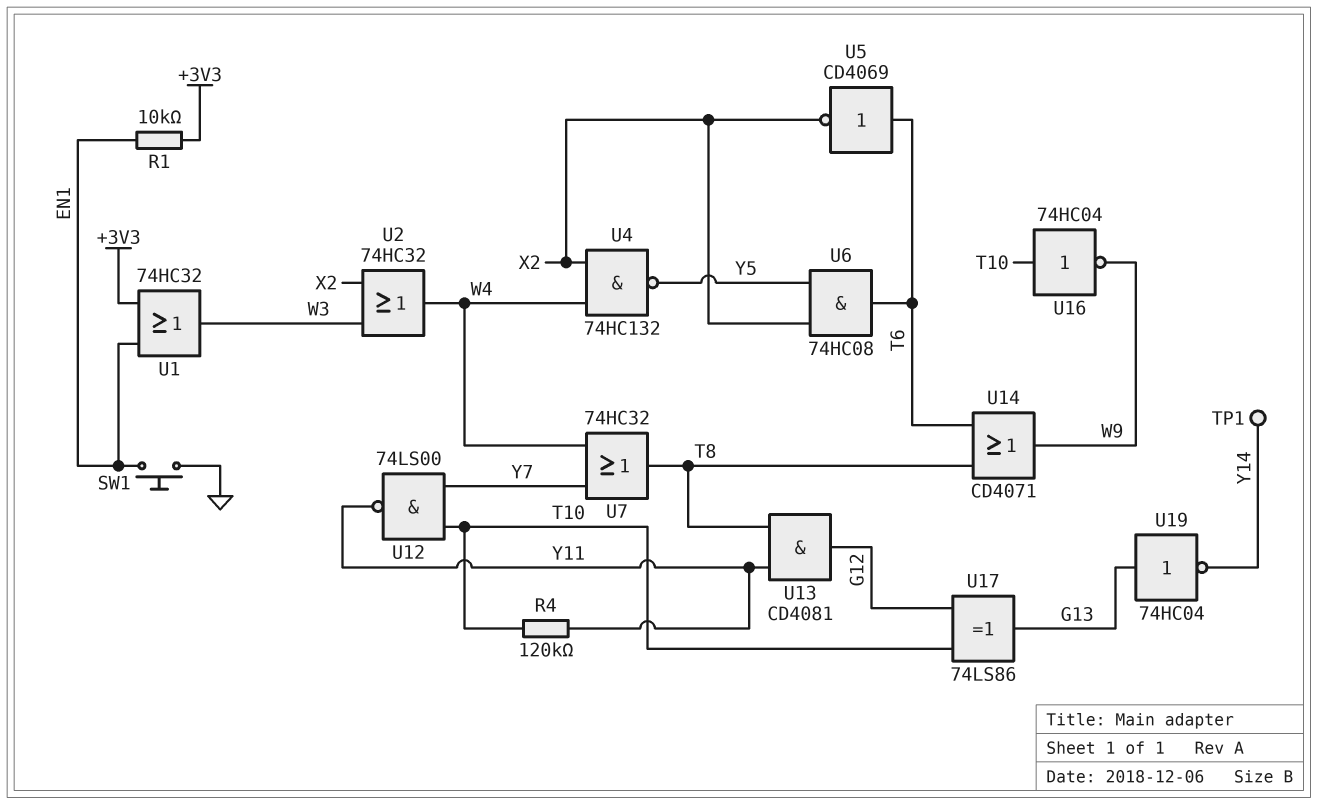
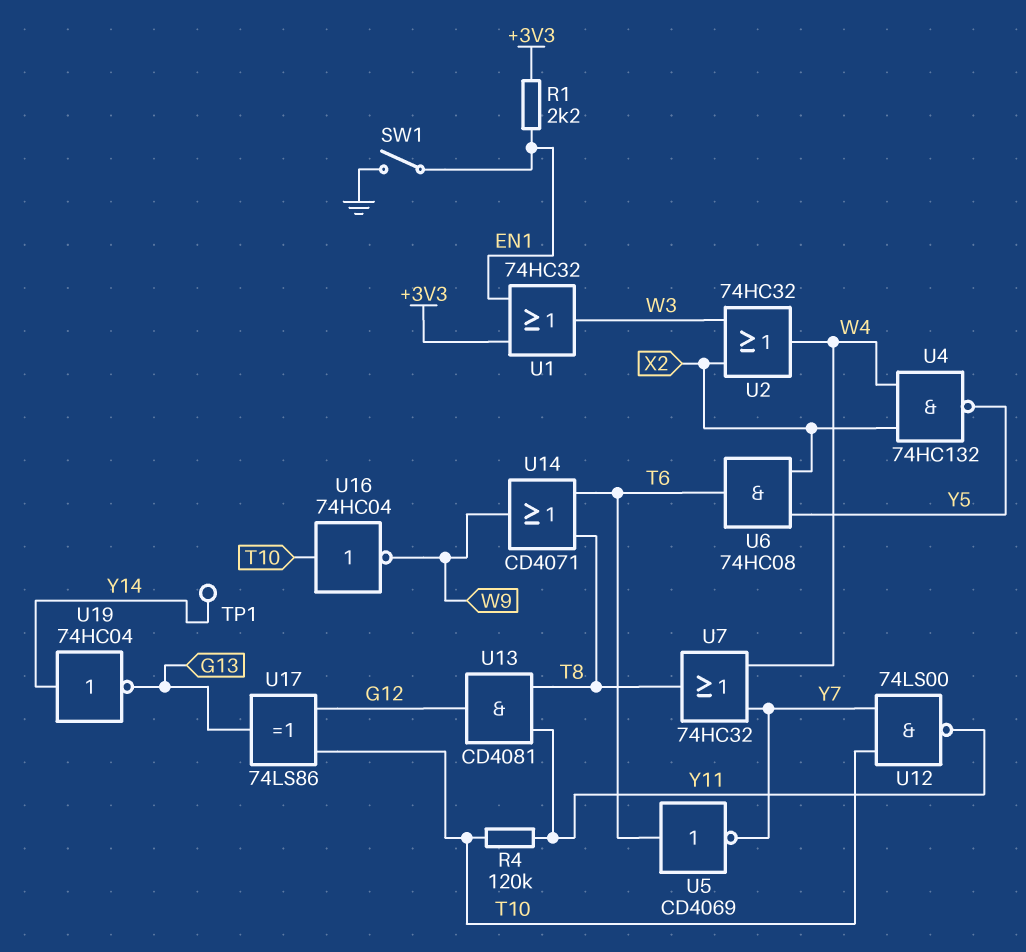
R1: 10k (+3V3, EN1) -> 2.2k (+3V3, EN1)
SW1: button (EN1, GND) -> switch (EN1, GND)
U5: NOT CD4069 (in T6, out X2) -> NOT CD4069 (in T6, out Y7)
U19: NOT 74HC04 (in G13, out Y14) -> NOT 74HC04 (in Y14, out G13)

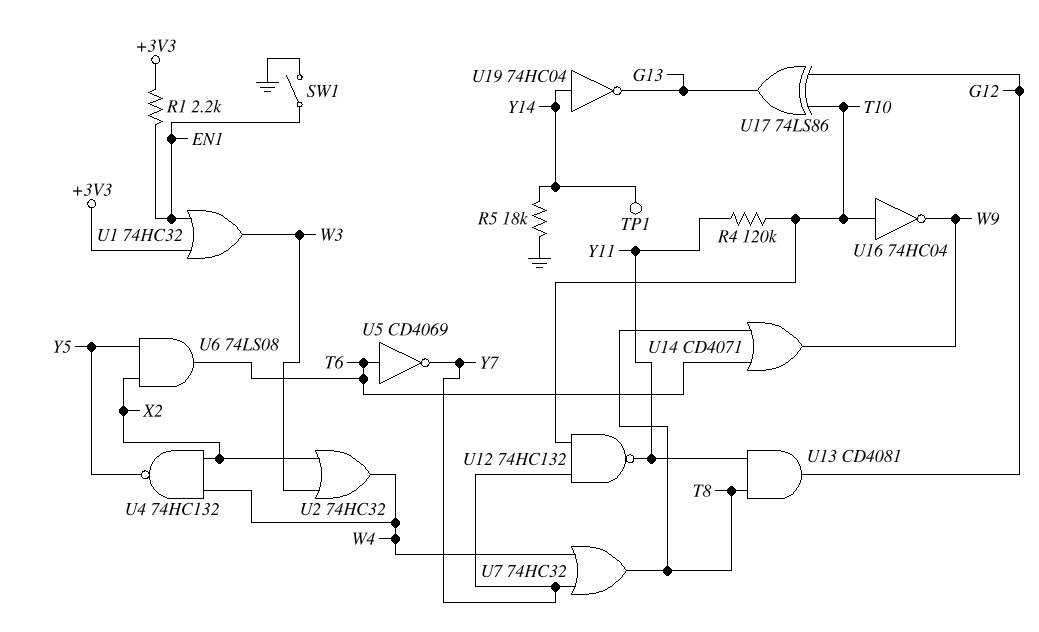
R5: none -> 18k (GND, Y14)
U6: AND 74HC08 (in X2, in Y5, out T6) -> AND 74LS08 (in X2, in Y5, out T6)
U12: NAND 74LS00 (in T10, in Y7, out Y11) -> NAND 74HC132 (in T10, in Y7, out Y11)

